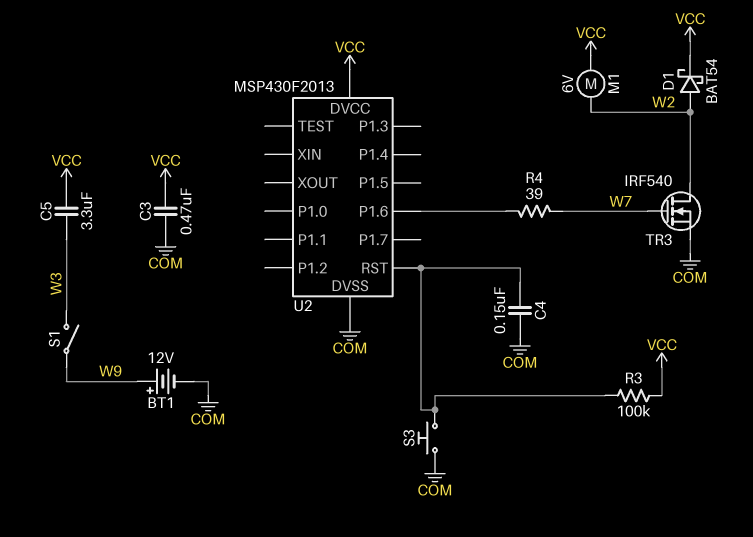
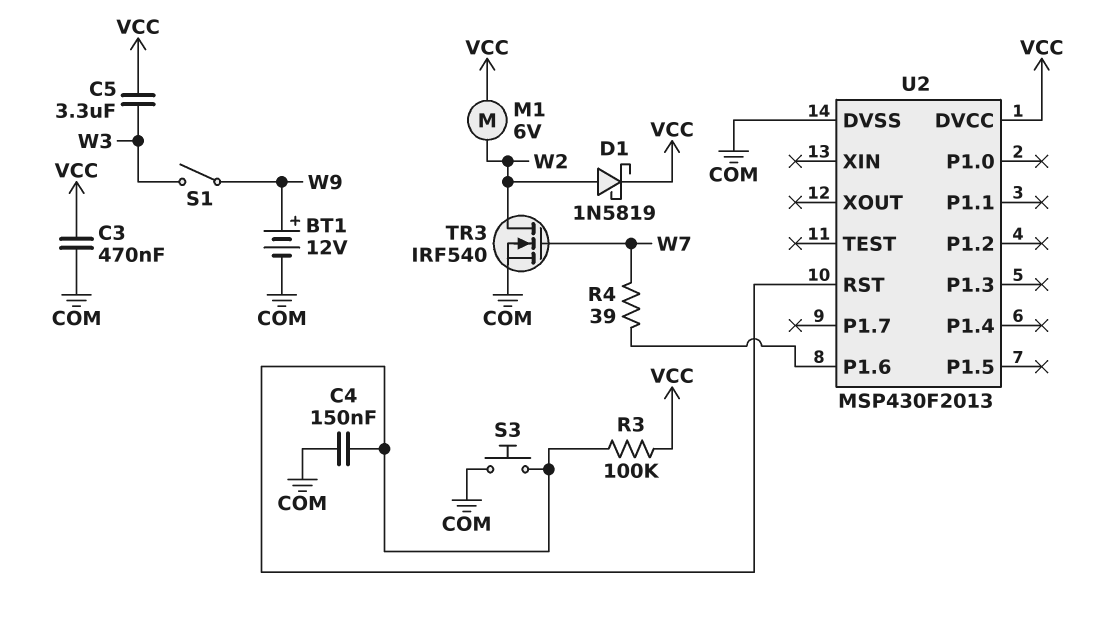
D1: schottky BAT54 (A W2, K VCC) -> schottky 1N5819 (A W2, K VCC)

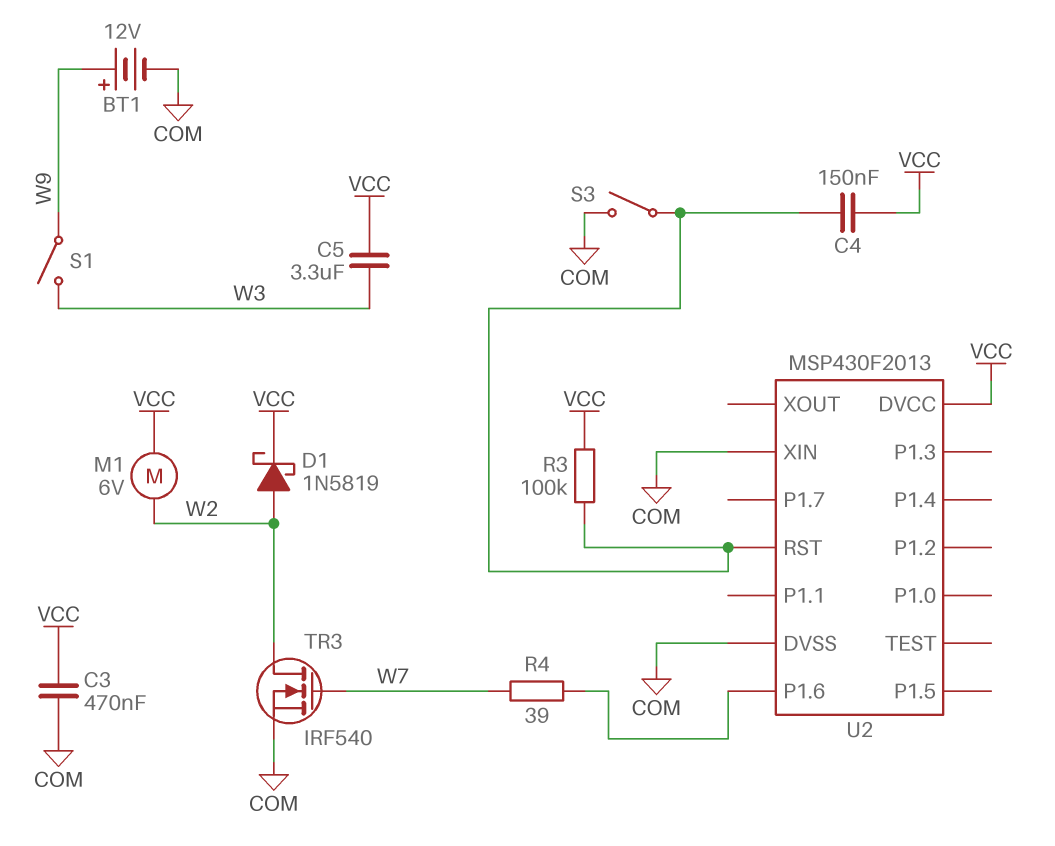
C4: 150nF (COM, U2/RST) -> 150nF (U2/RST, VCC)
S3: button (COM, U2/RST) -> switch (COM, U2/RST)
U2 pin XIN: none -> COM

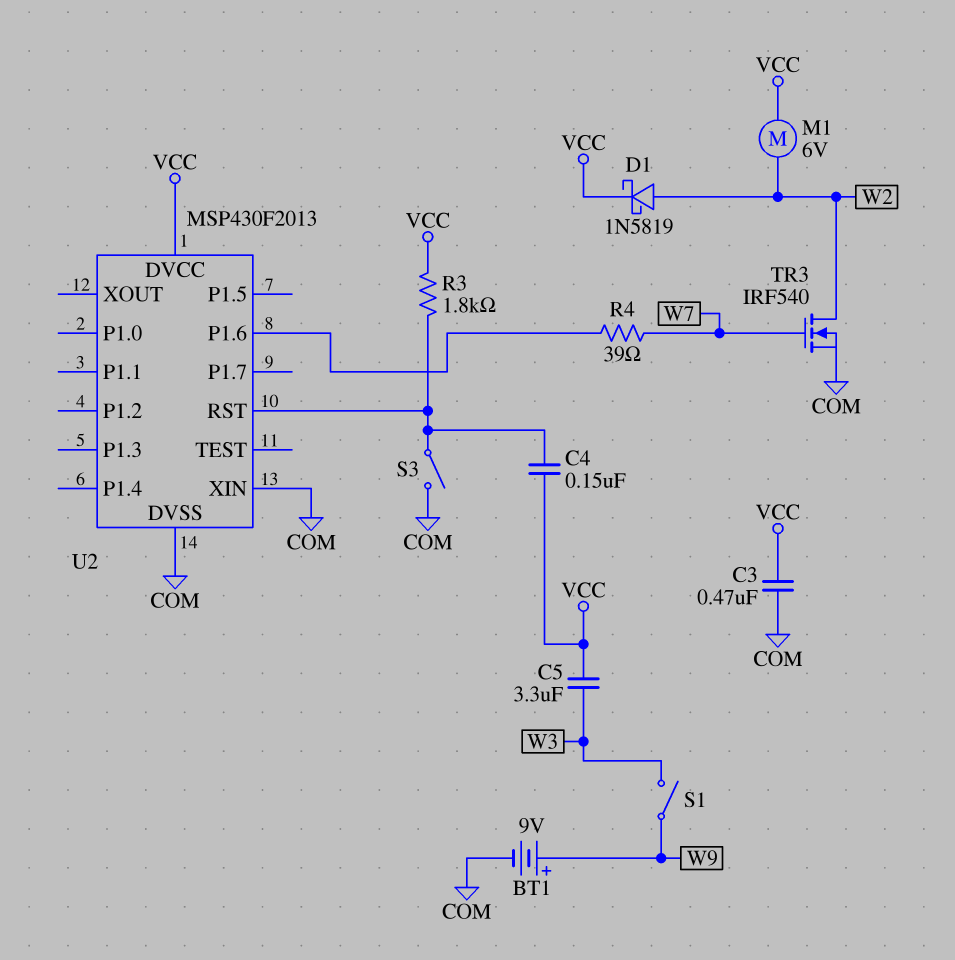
BT1: 12V (plus W9, minus COM) -> 9V (plus W9, minus COM)
R3: 100k (U2/RST, VCC) -> 1.8k (U2/RST, VCC)

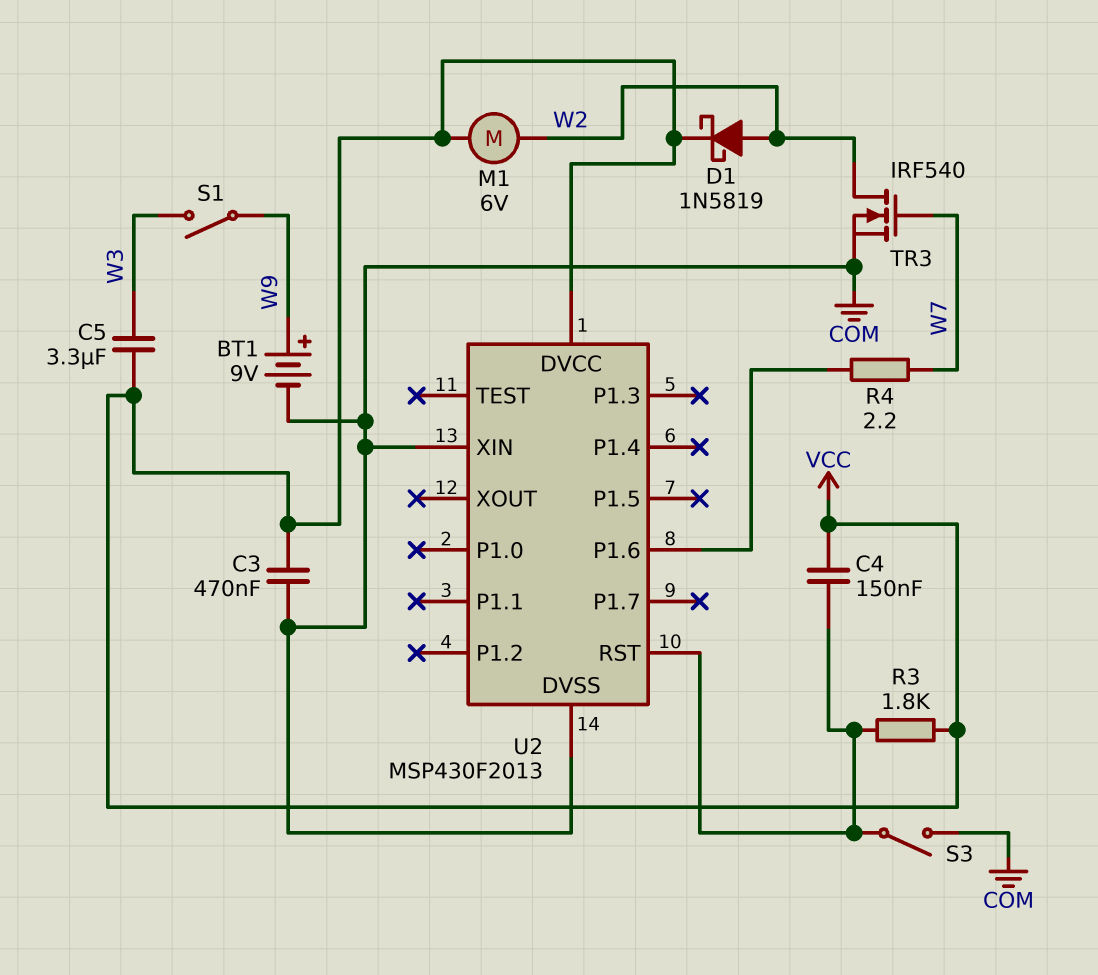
R4: 39 (U2/P1.6, W7) -> 2.2 (U2/P1.6, W7)

